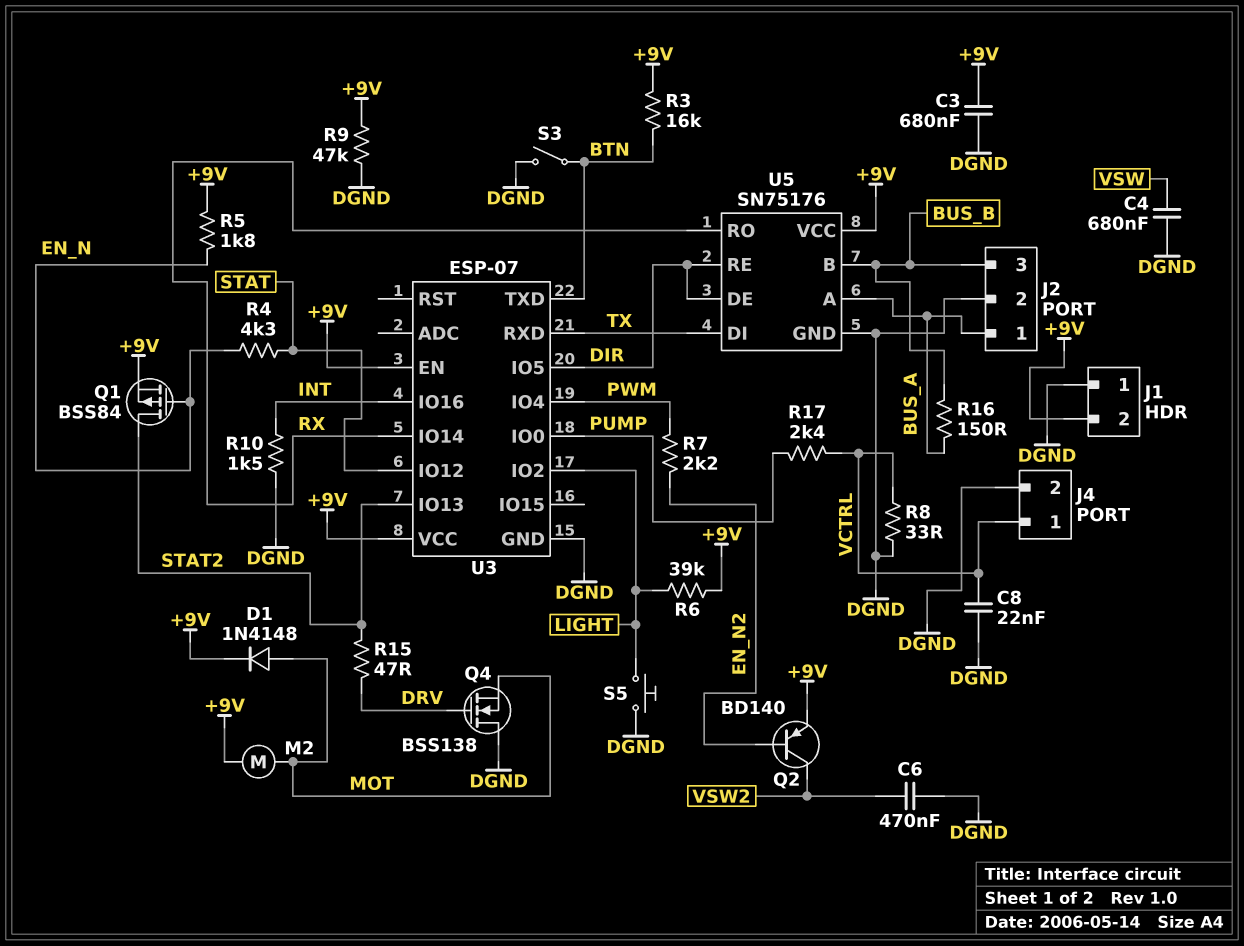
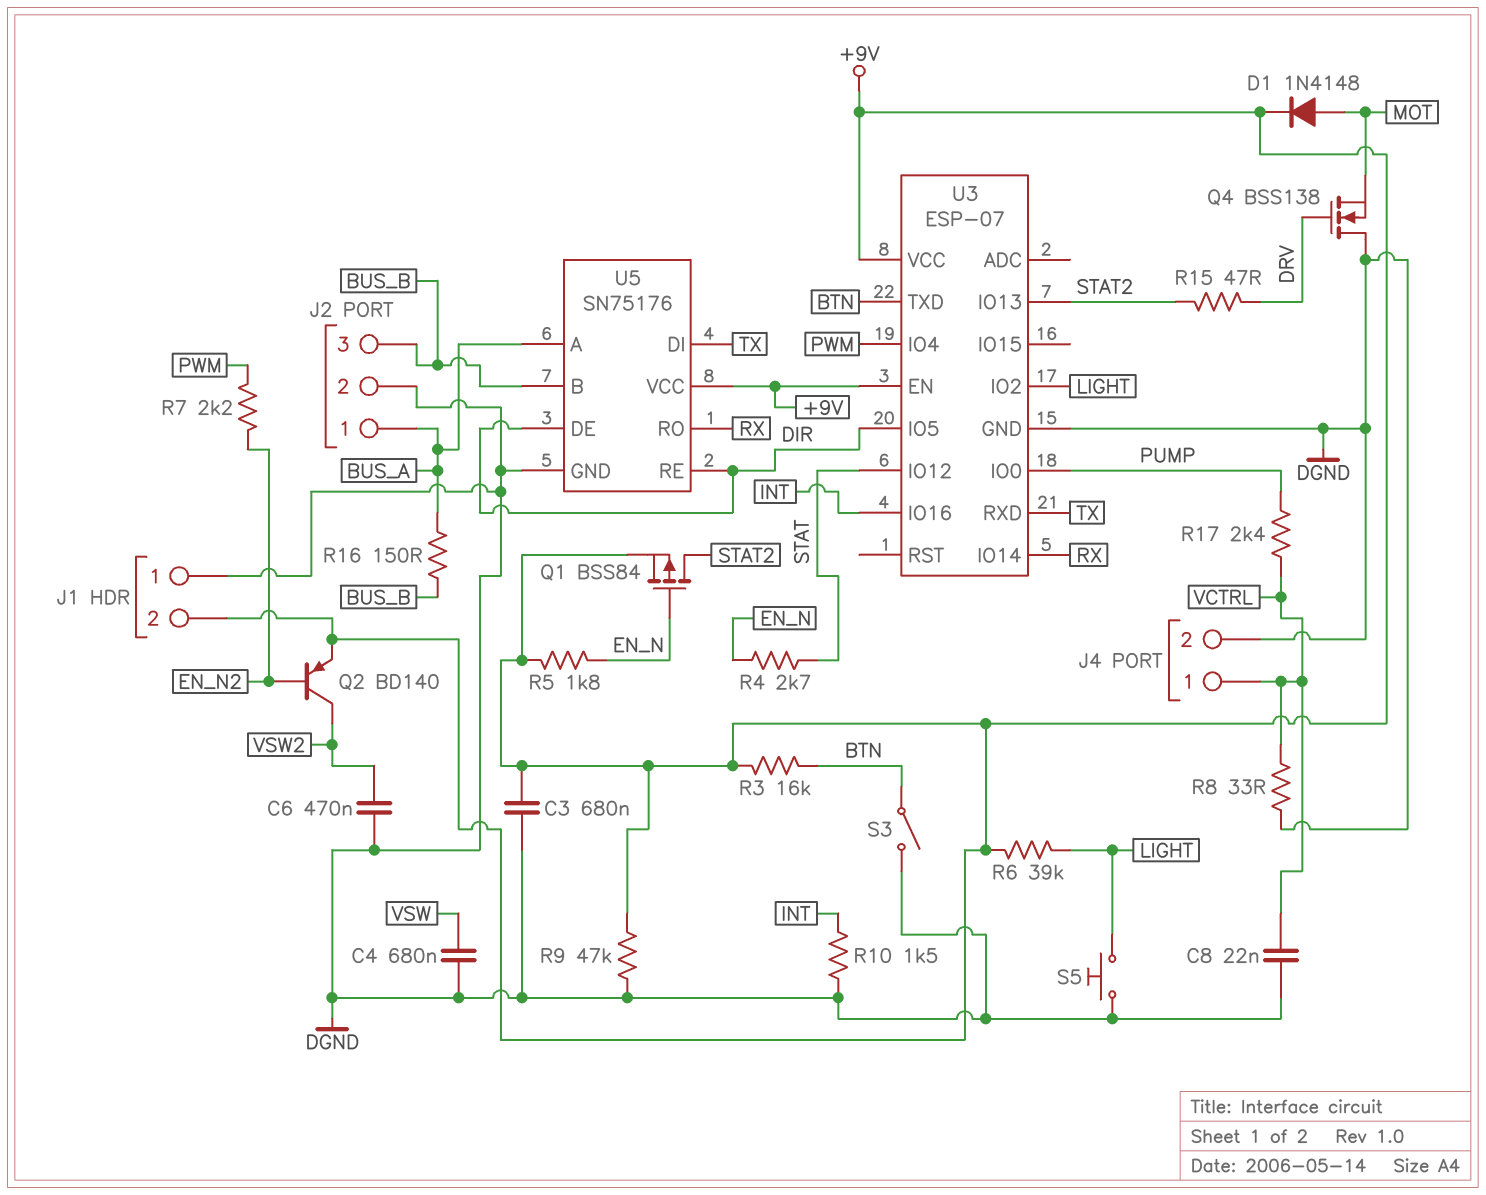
M2: motor (+9V, MOT) -> none
R4: 4.3k (EN_N, STAT) -> 2.7k (EN_N, STAT)

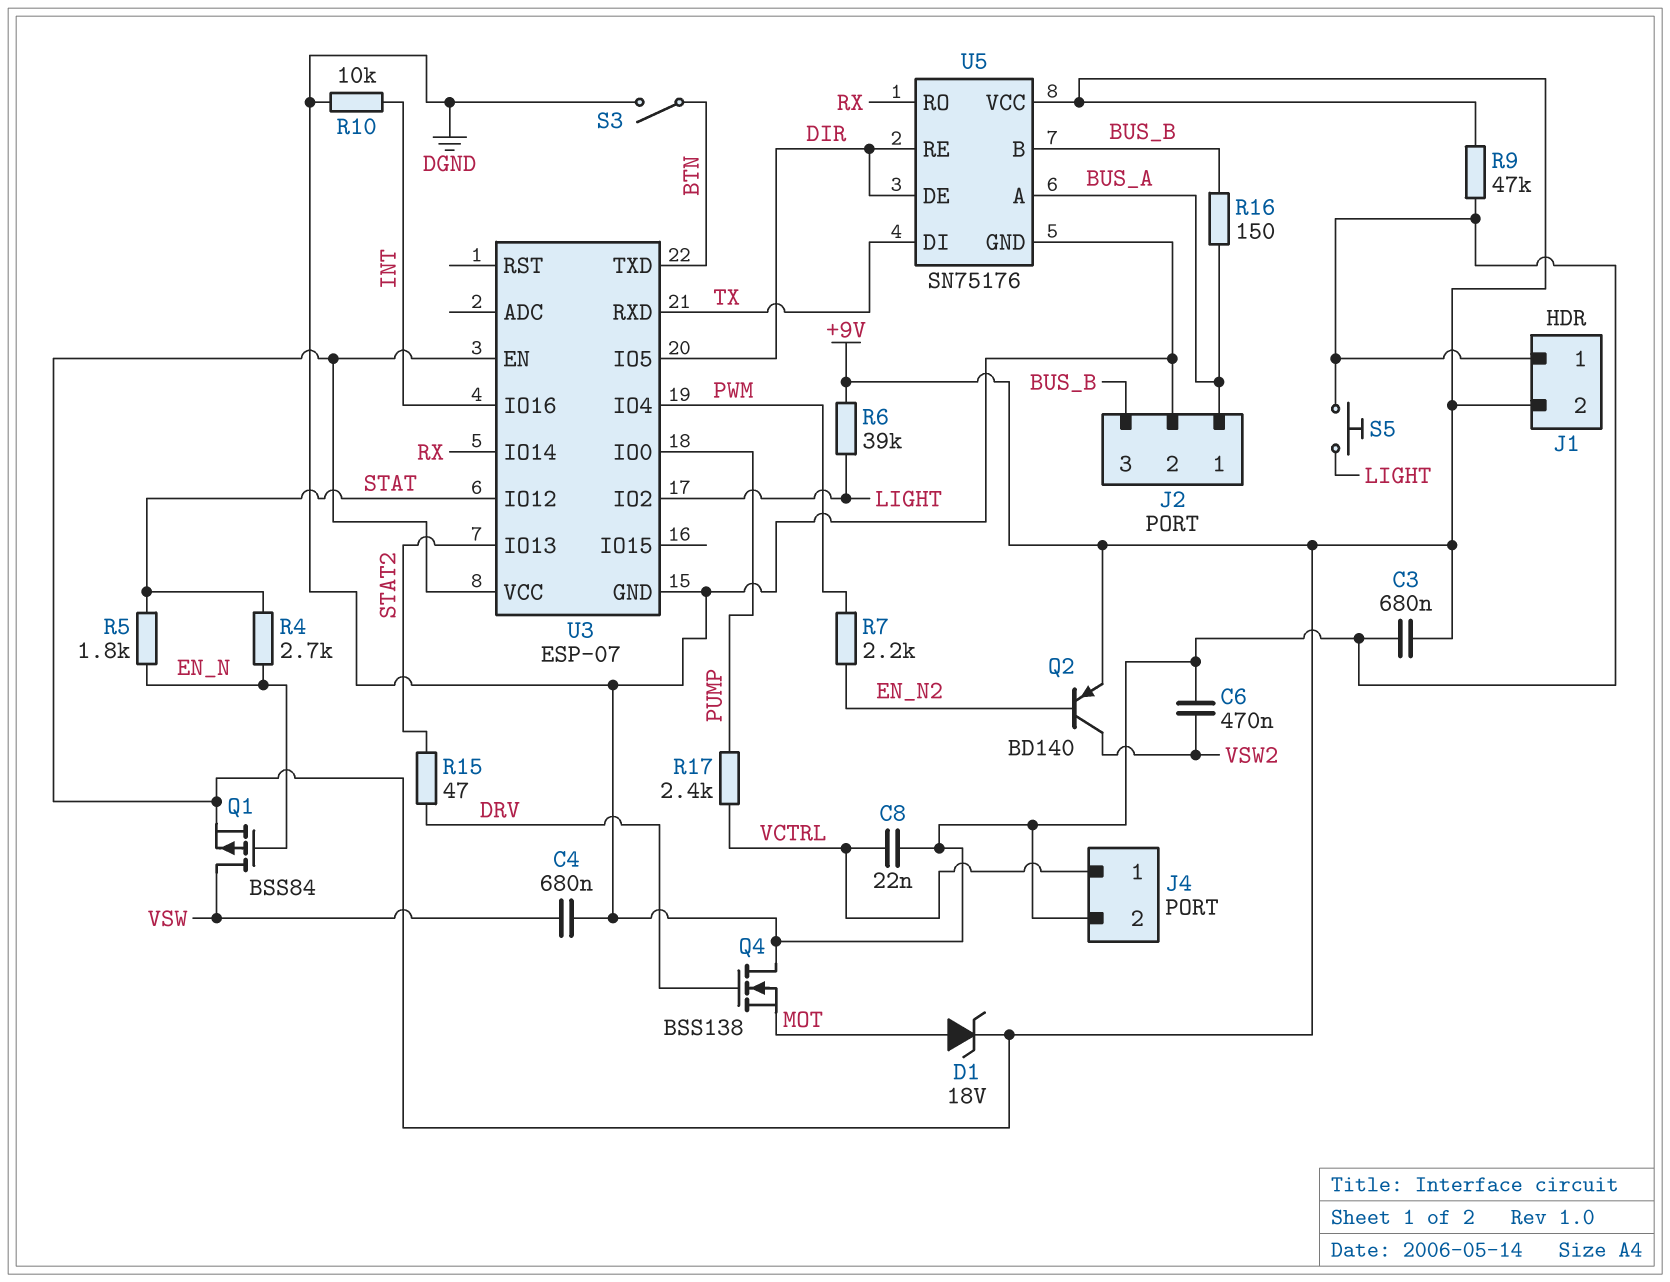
D1: diode 1N4148 (A MOT, K +9V) -> zener 18V (A MOT, K +9V)
Q1: PMOS BSS84 (G EN_N, D STAT2, S +9V) -> PMOS BSS84 (G EN_N, D VSW, S +9V)
R3: 16k (+9V, BTN) -> none
R5: 1.8k (+9V, EN_N) -> 1.8k (EN_N, STAT)
R8: 33 (DGND, VCTRL) -> none
R10: 1.5k (DGND, INT) -> 10k (DGND, INT)

